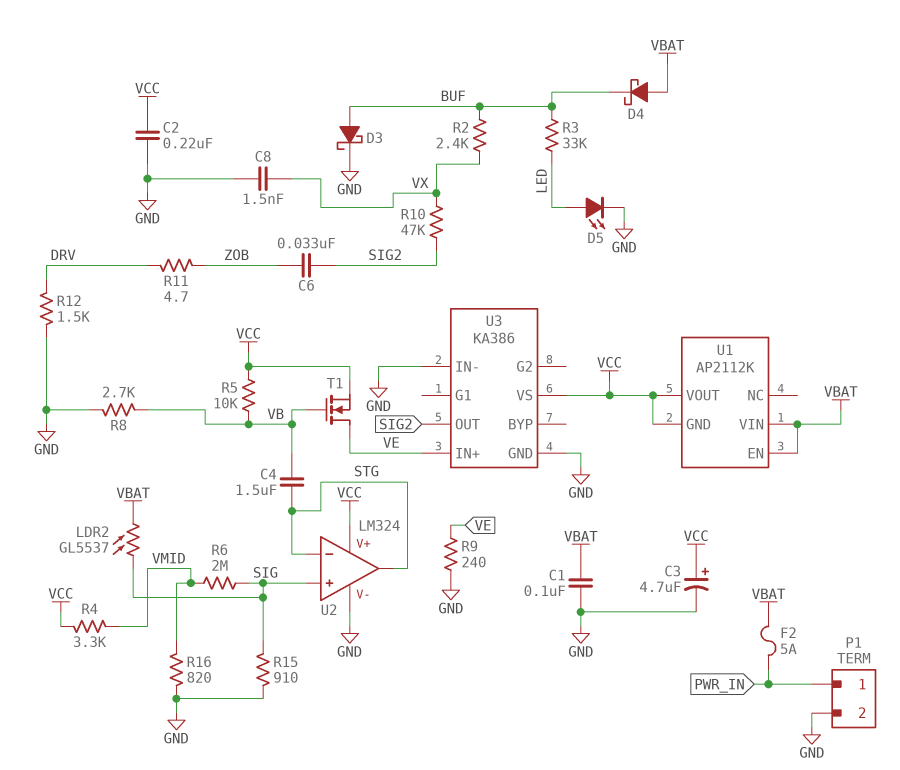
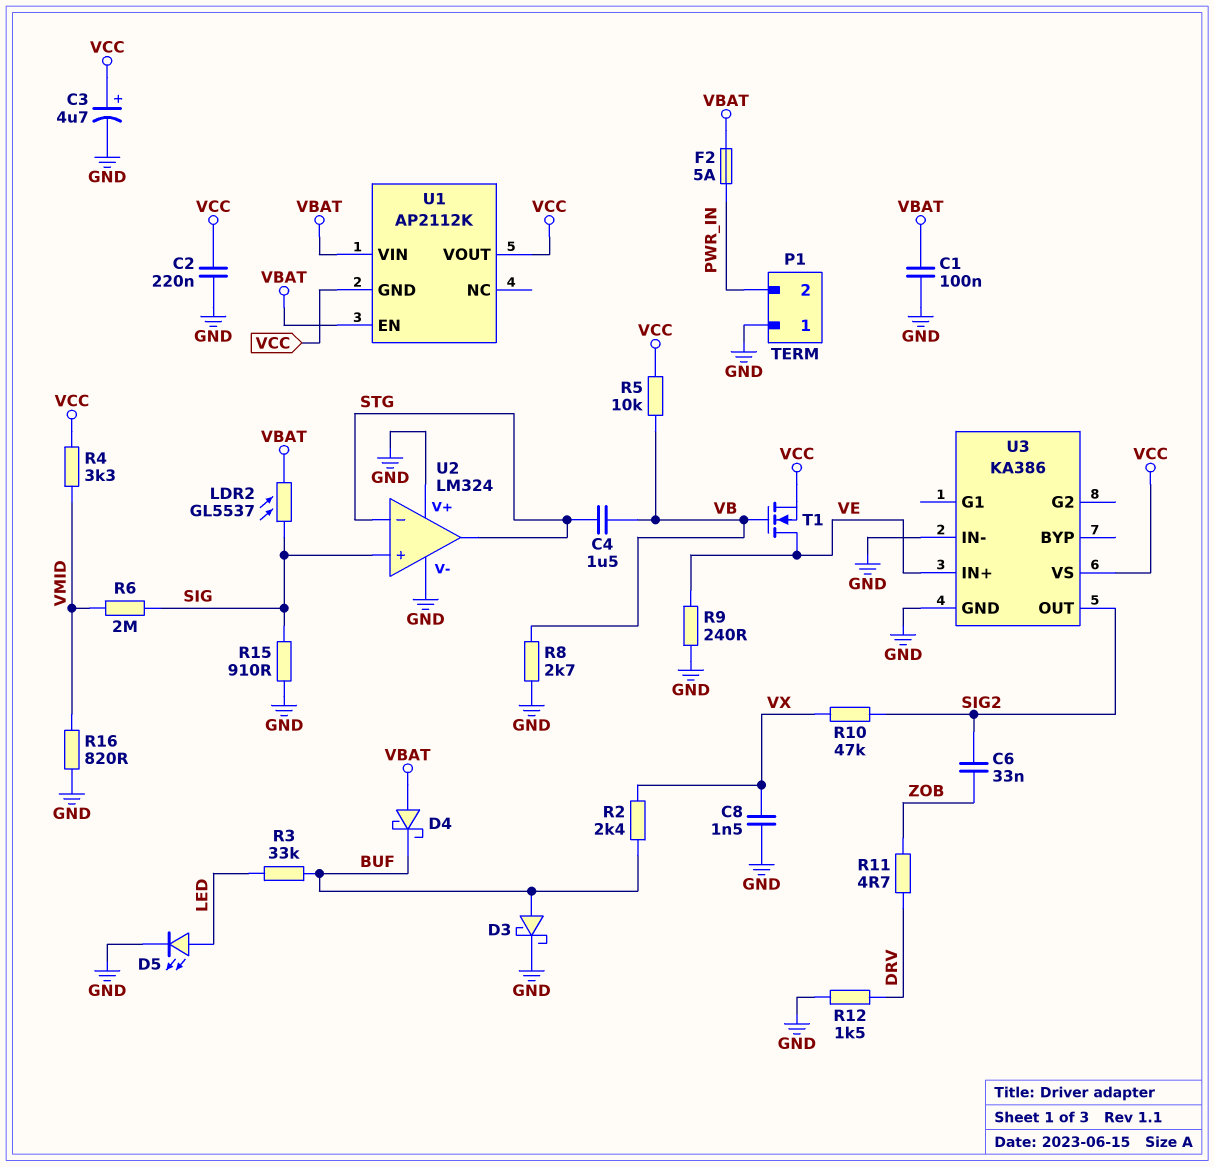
P1 pin 1: PWR_IN -> GND
P1 pin 2: GND -> PWR_IN
U2 pin V+: VCC -> GND

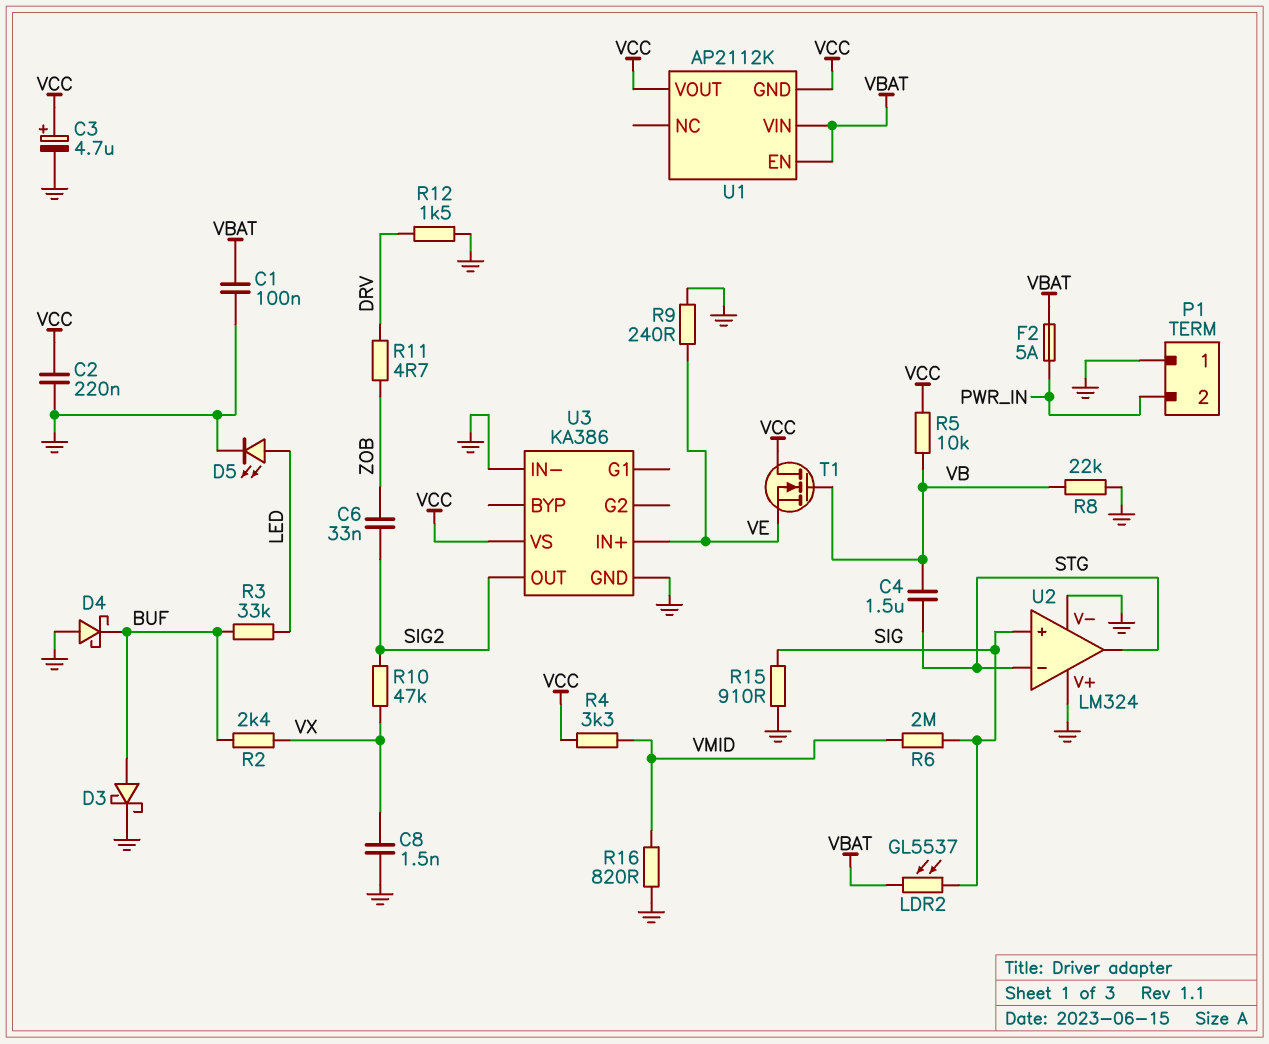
D4: schottky (A VBAT, K BUF) -> schottky (A GND, K BUF)
R8: 2.7k (GND, VB) -> 22k (GND, VB)
T1: NMOS (G VB, D VE, S VCC) -> NMOS (G VB, D VCC, S VE)

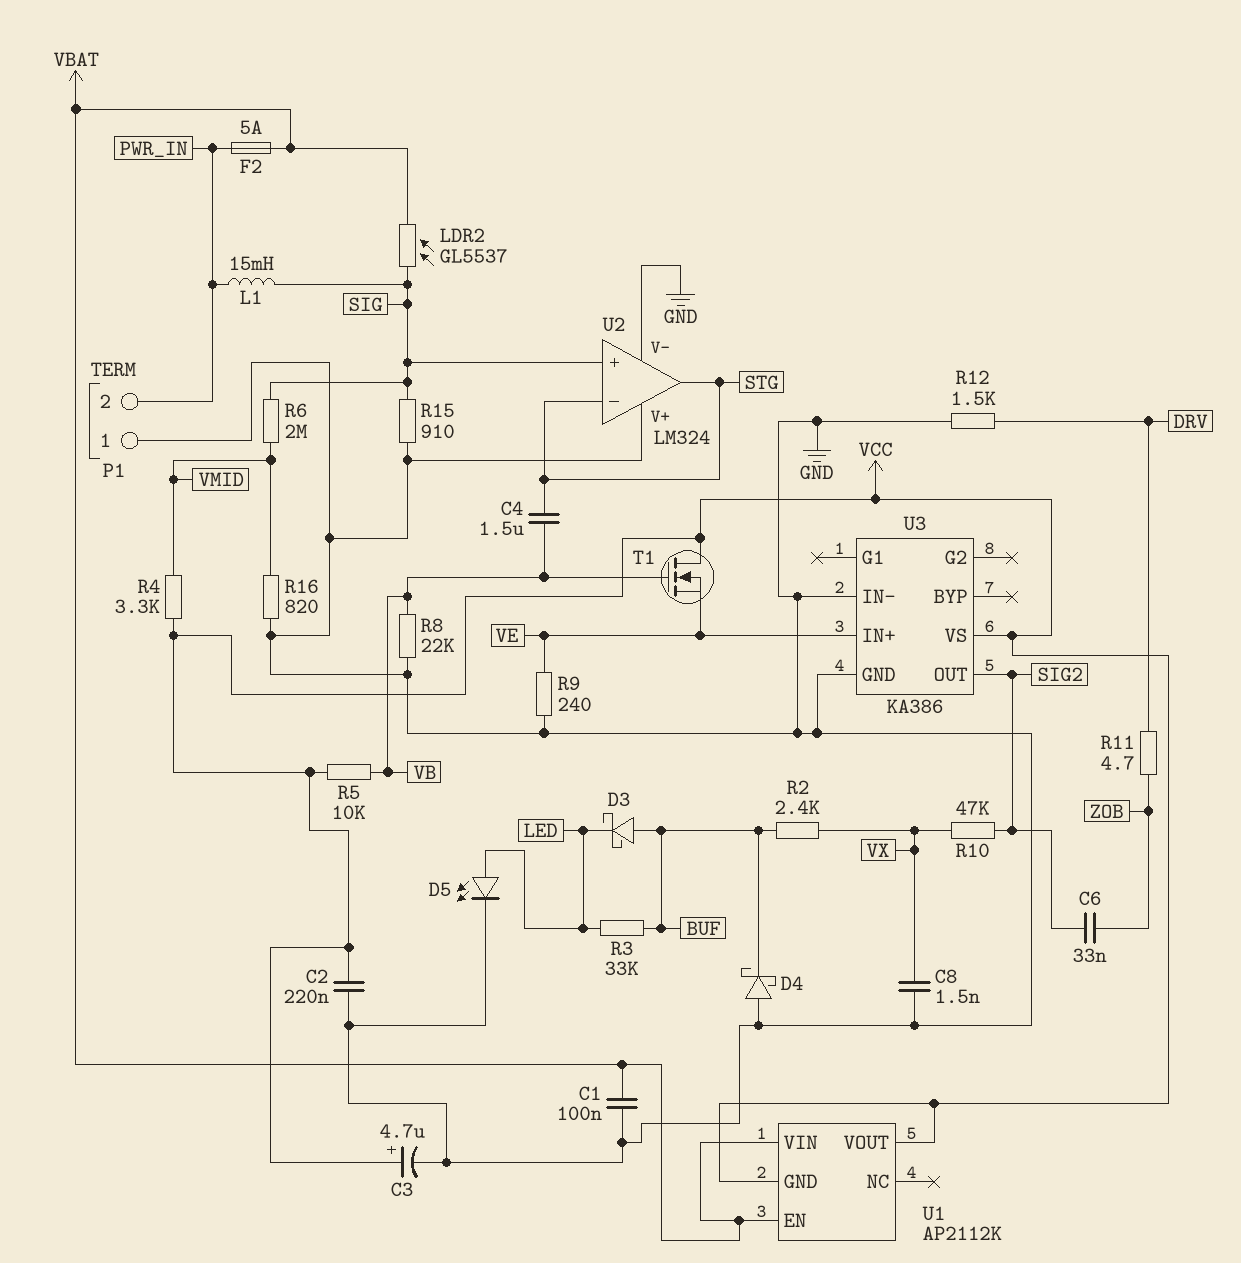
D3: schottky (A BUF, K GND) -> schottky (A BUF, K LED)
L1: none -> 15mH (PWR_IN, SIG)

